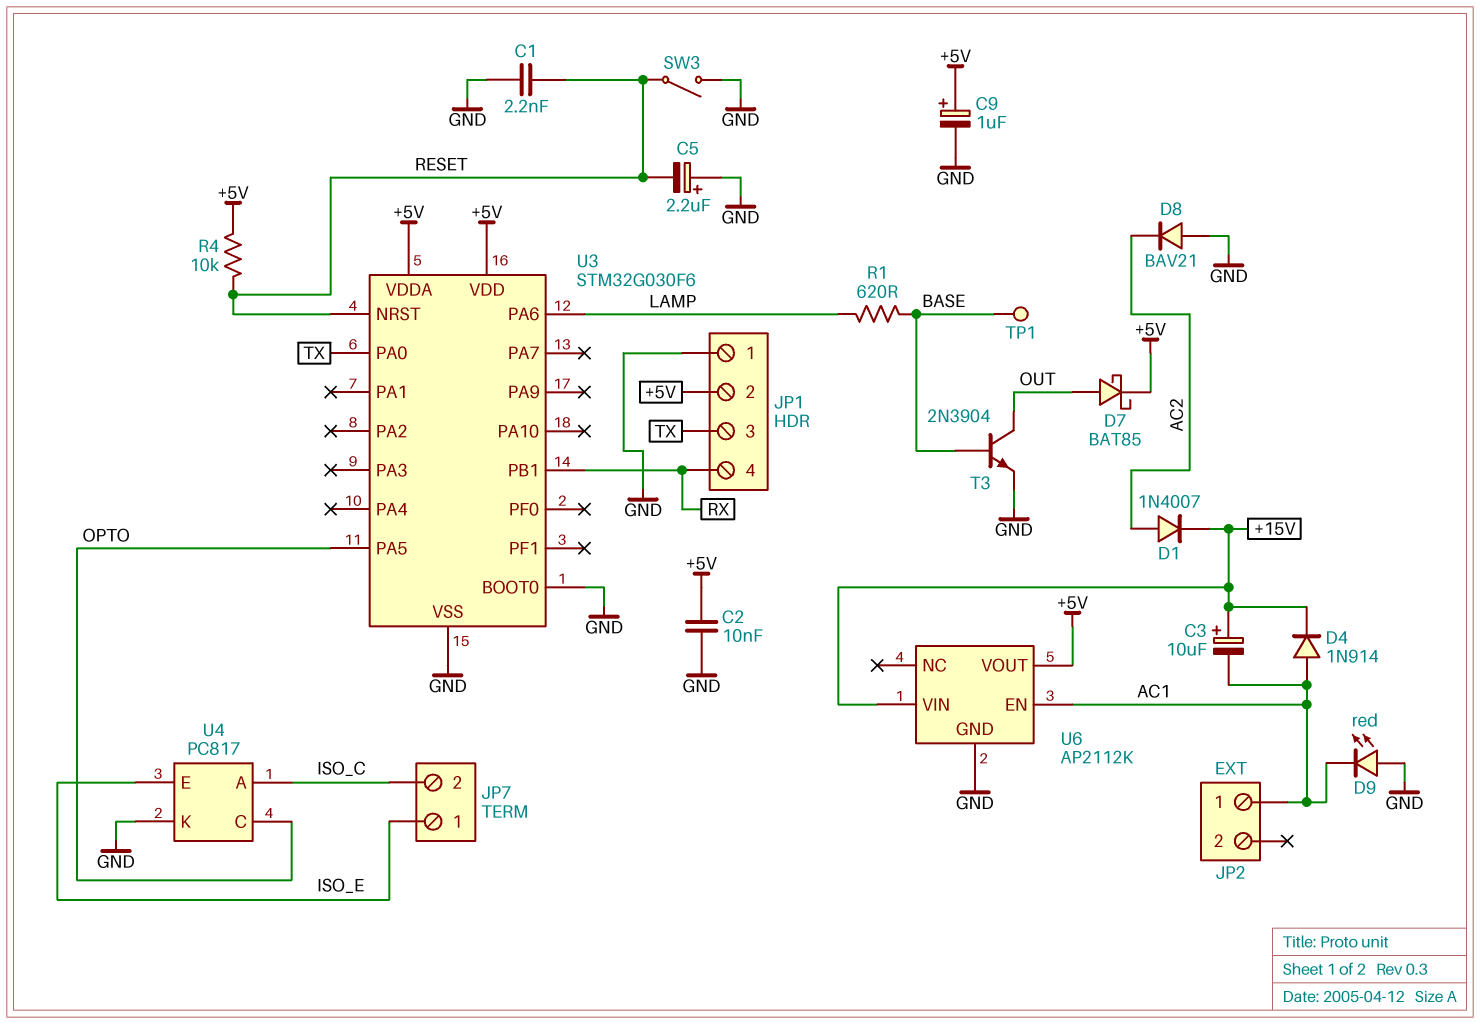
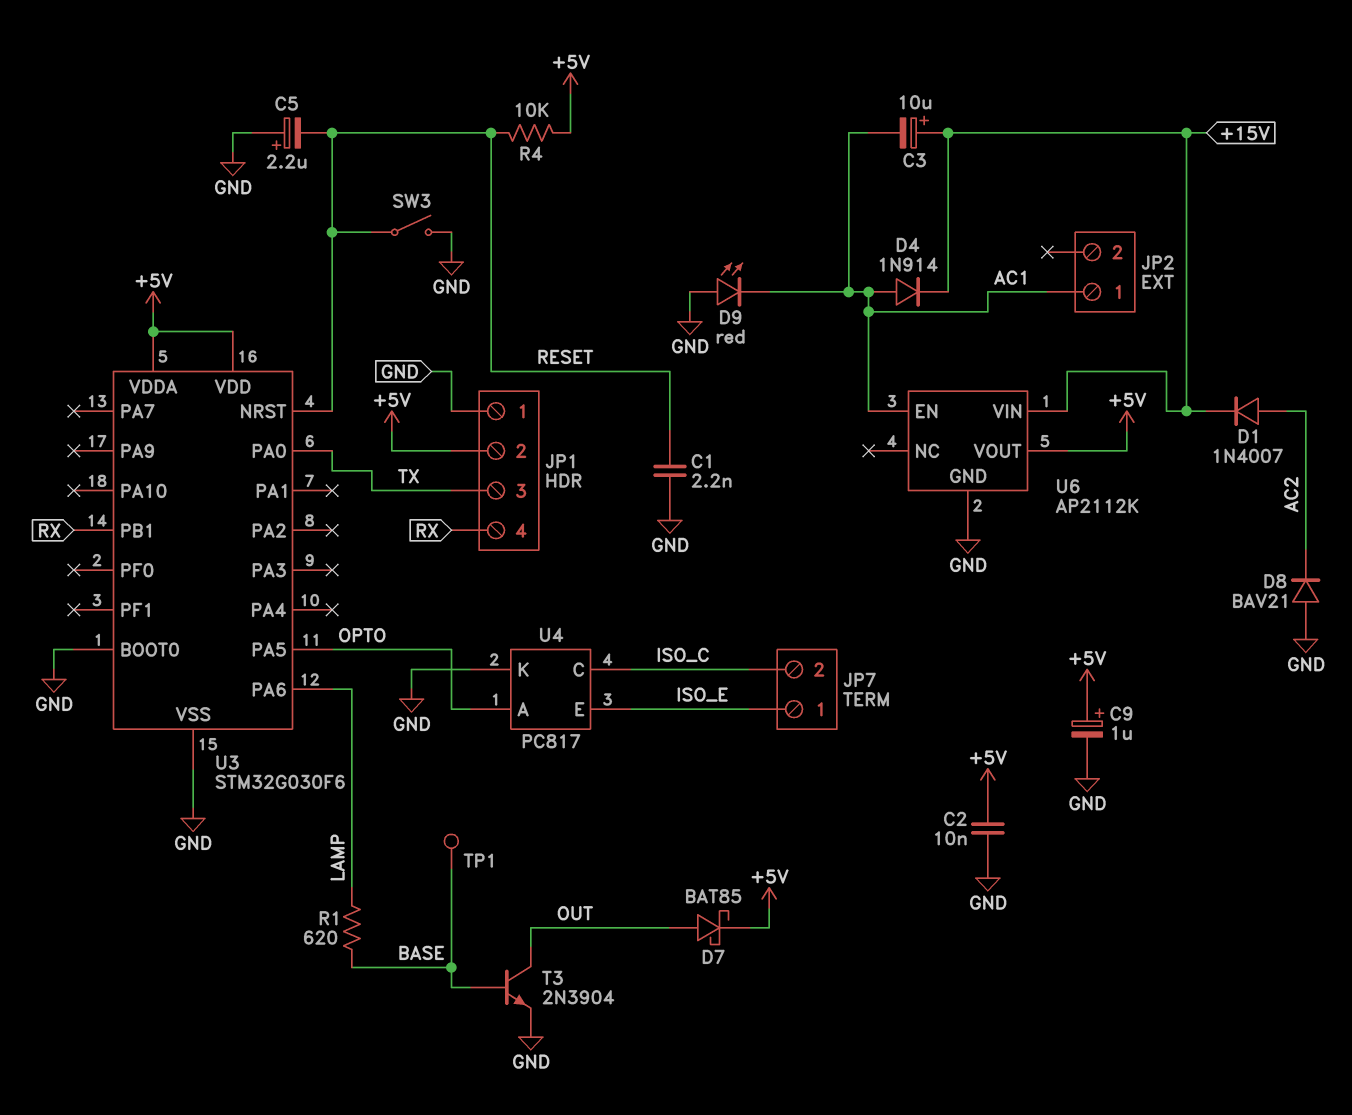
U4 pin A: ISO_C -> OPTO
U4 pin C: OPTO -> ISO_C

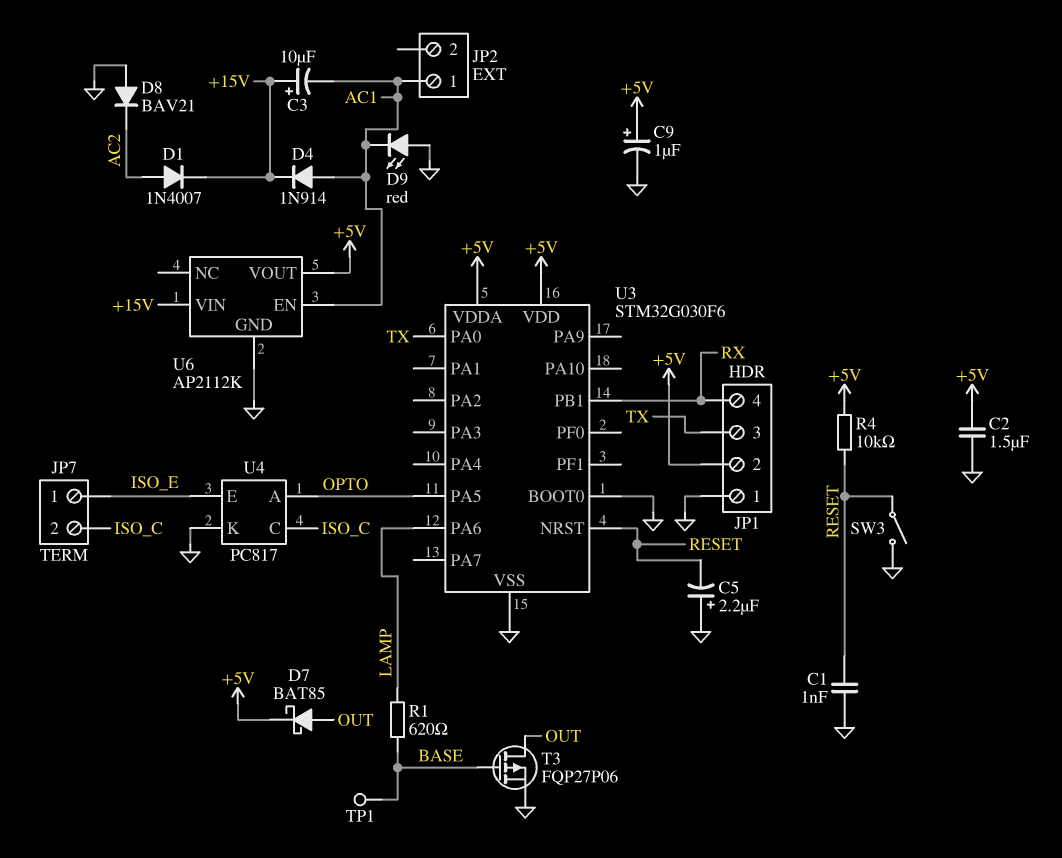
C1: 2.2nF (GND, RESET) -> 1nF (GND, RESET)
C2: 10nF (+5V, GND) -> 1.5uF (+5V, GND)
T3: NPN 2N3904 (B BASE, C OUT, E GND) -> PMOS FQP27P06 (G BASE, D OUT, S GND)

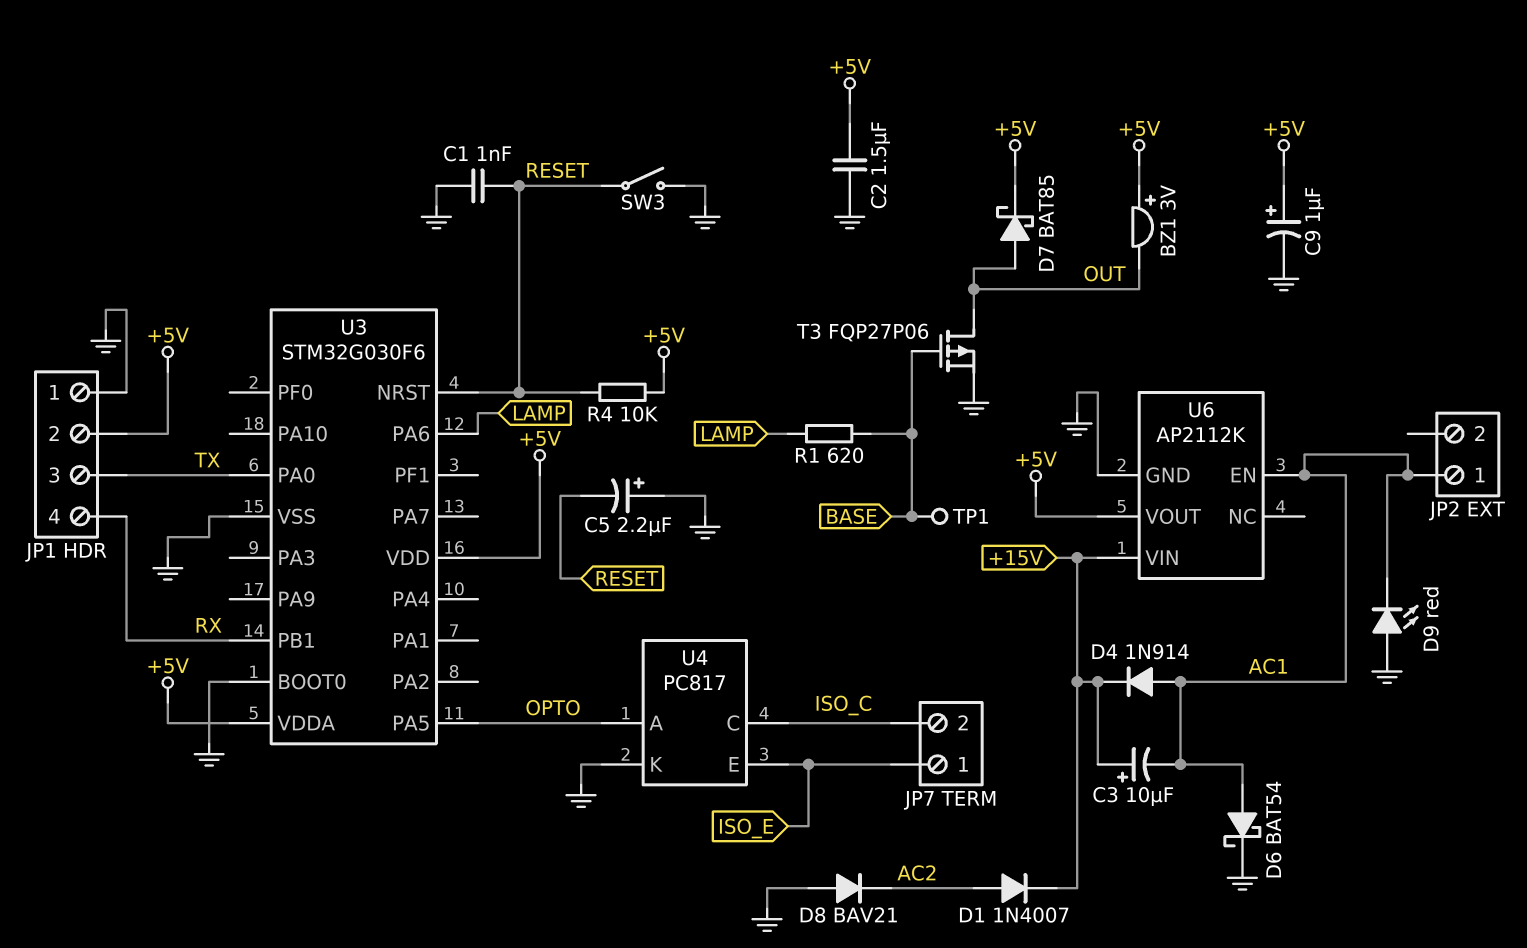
BZ1: none -> buzzer 3V (plus +5V, minus OUT)
D6: none -> schottky BAT54 (A AC1, K GND)

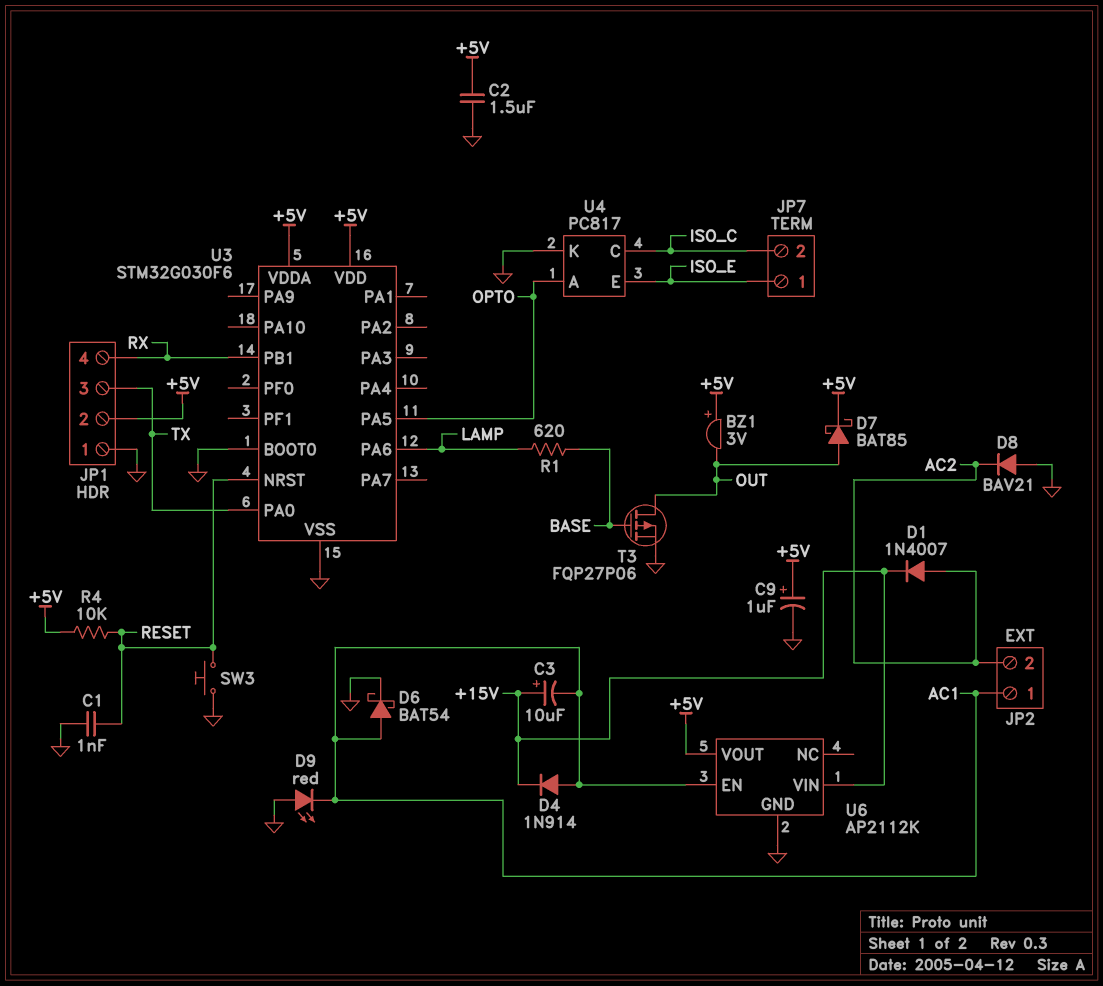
C5: 2.2uF (plus GND, minus RESET) -> none
JP2 pin 2: none -> AC2
SW3: switch (GND, RESET) -> button (GND, RESET)
TP1: test point (BASE) -> none

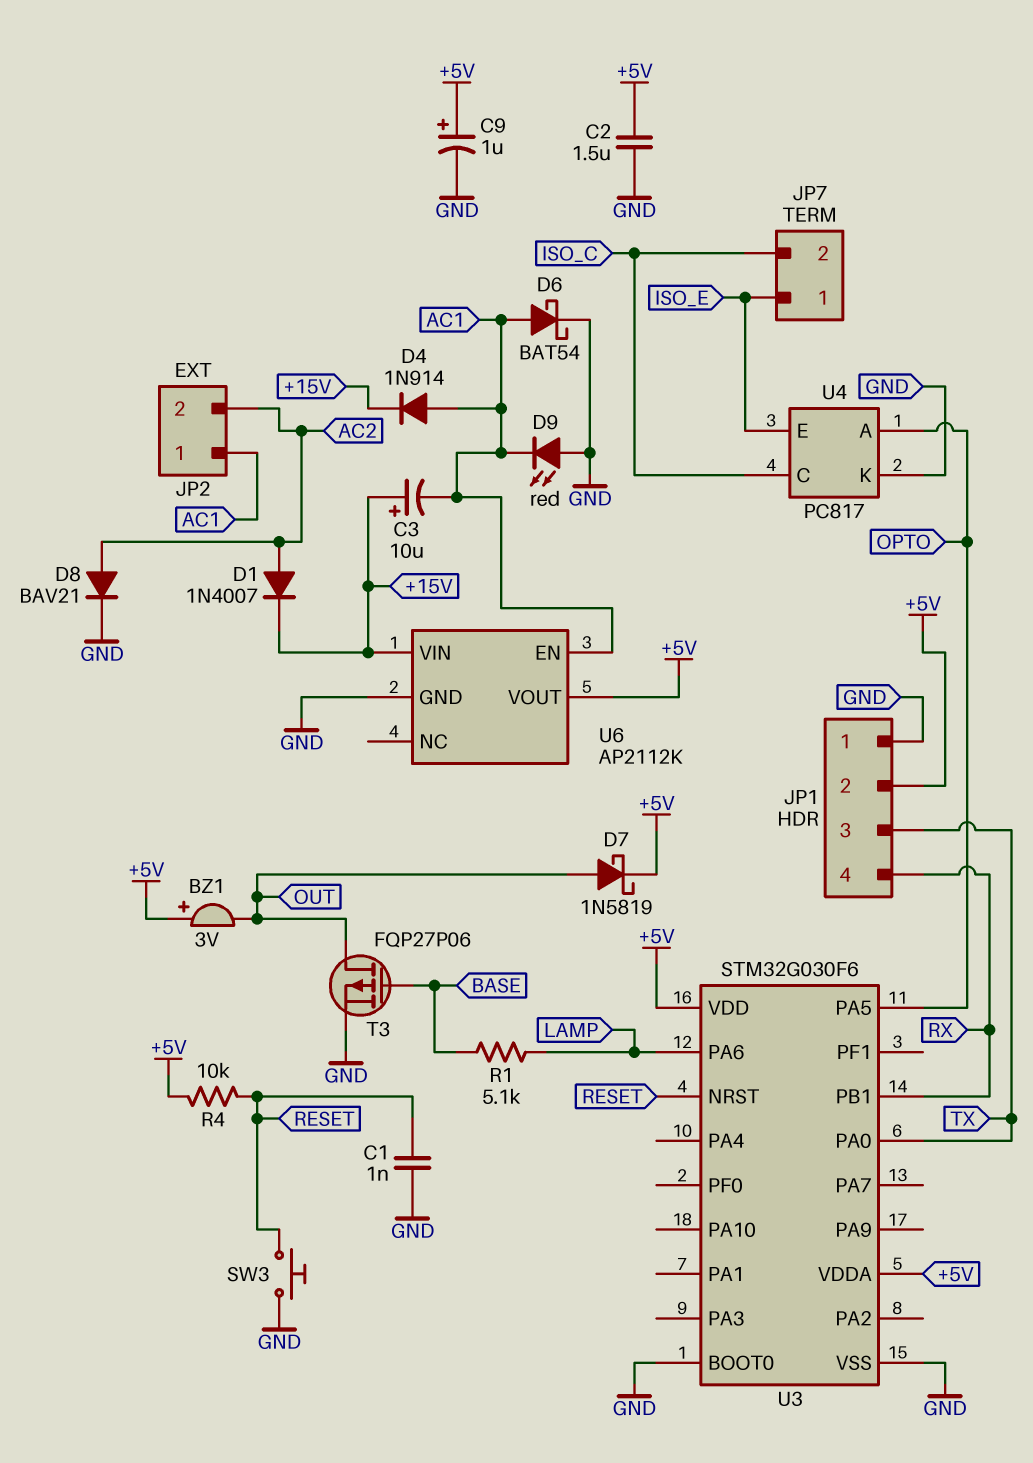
D7: schottky BAT85 (A OUT, K +5V) -> schottky 1N5819 (A OUT, K +5V)
D8: diode BAV21 (A GND, K AC2) -> diode BAV21 (A AC2, K GND)
R1: 620 (BASE, LAMP) -> 5.1k (BASE, LAMP)

